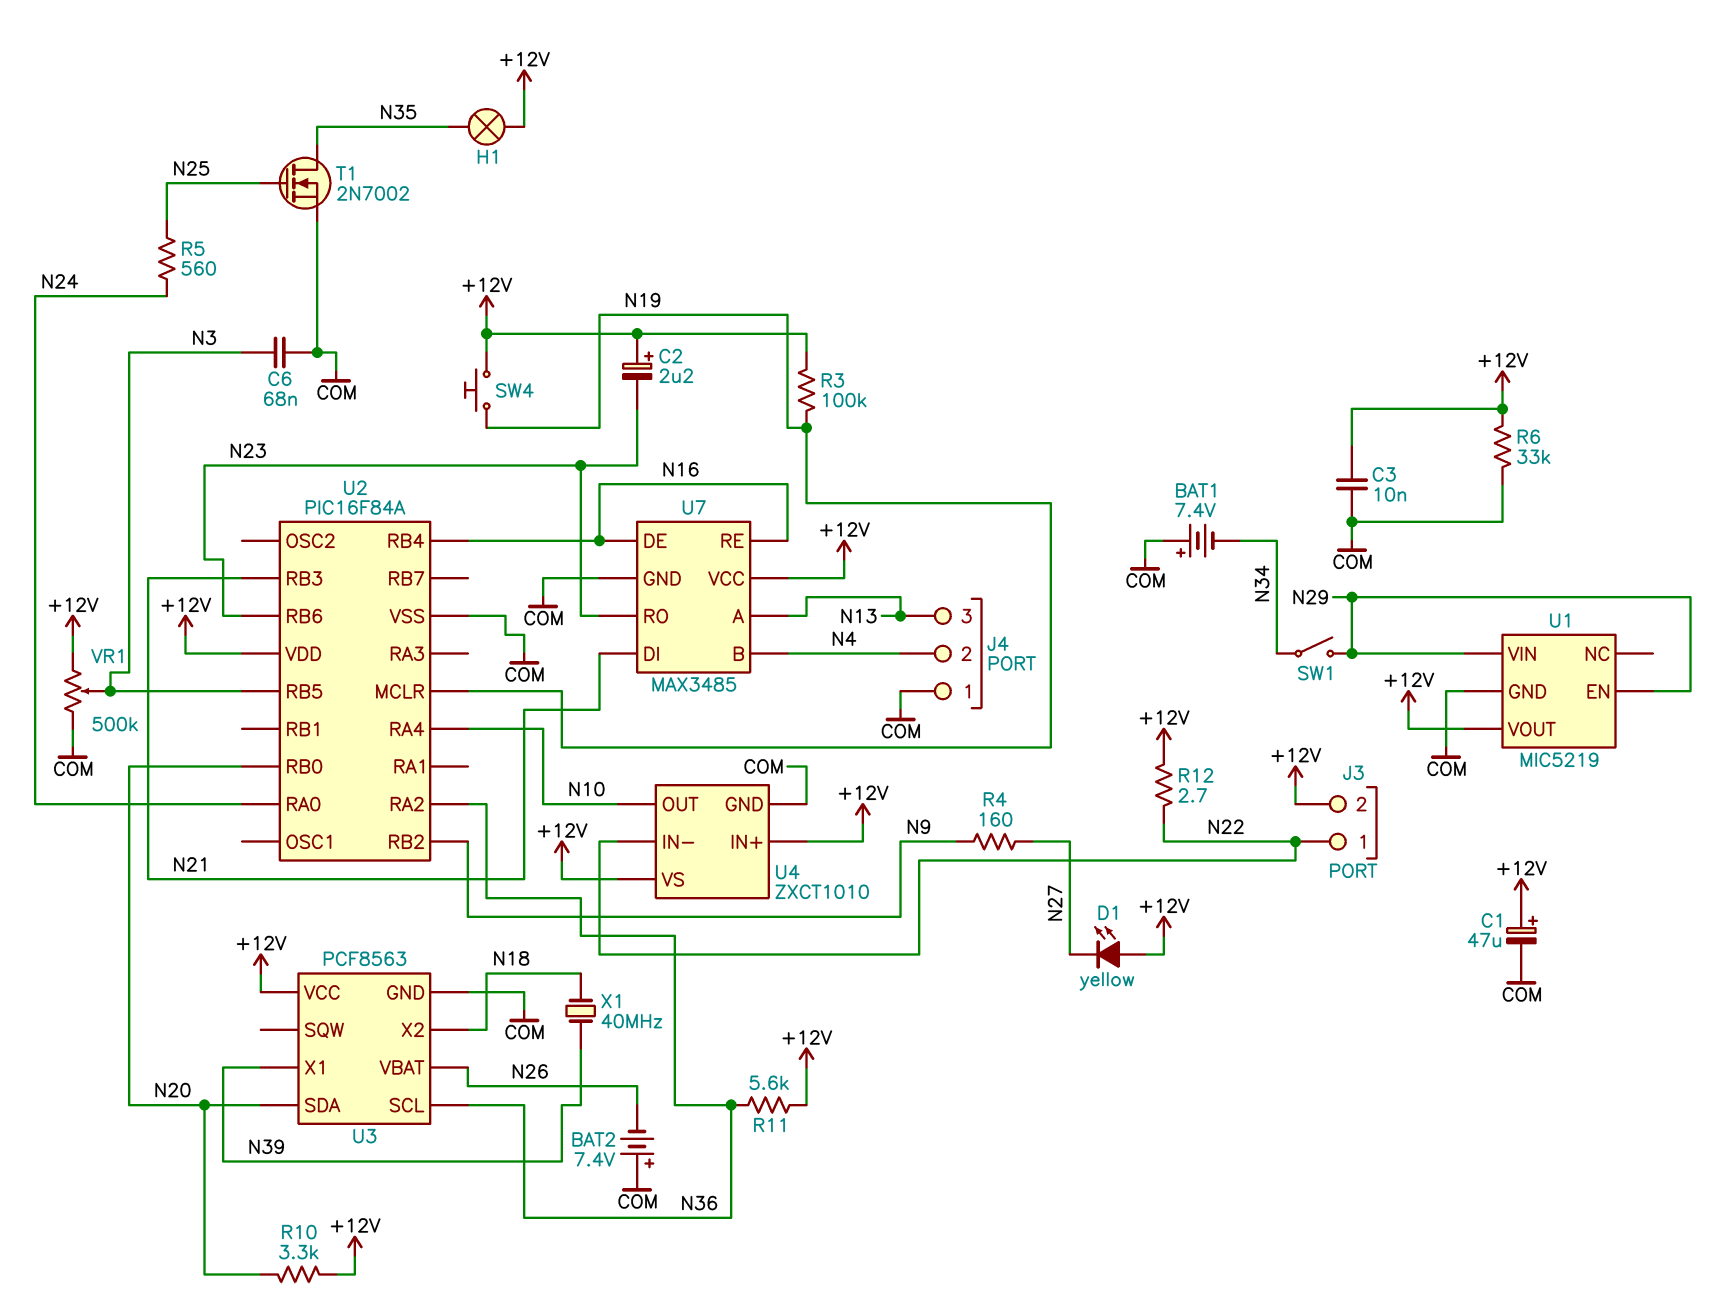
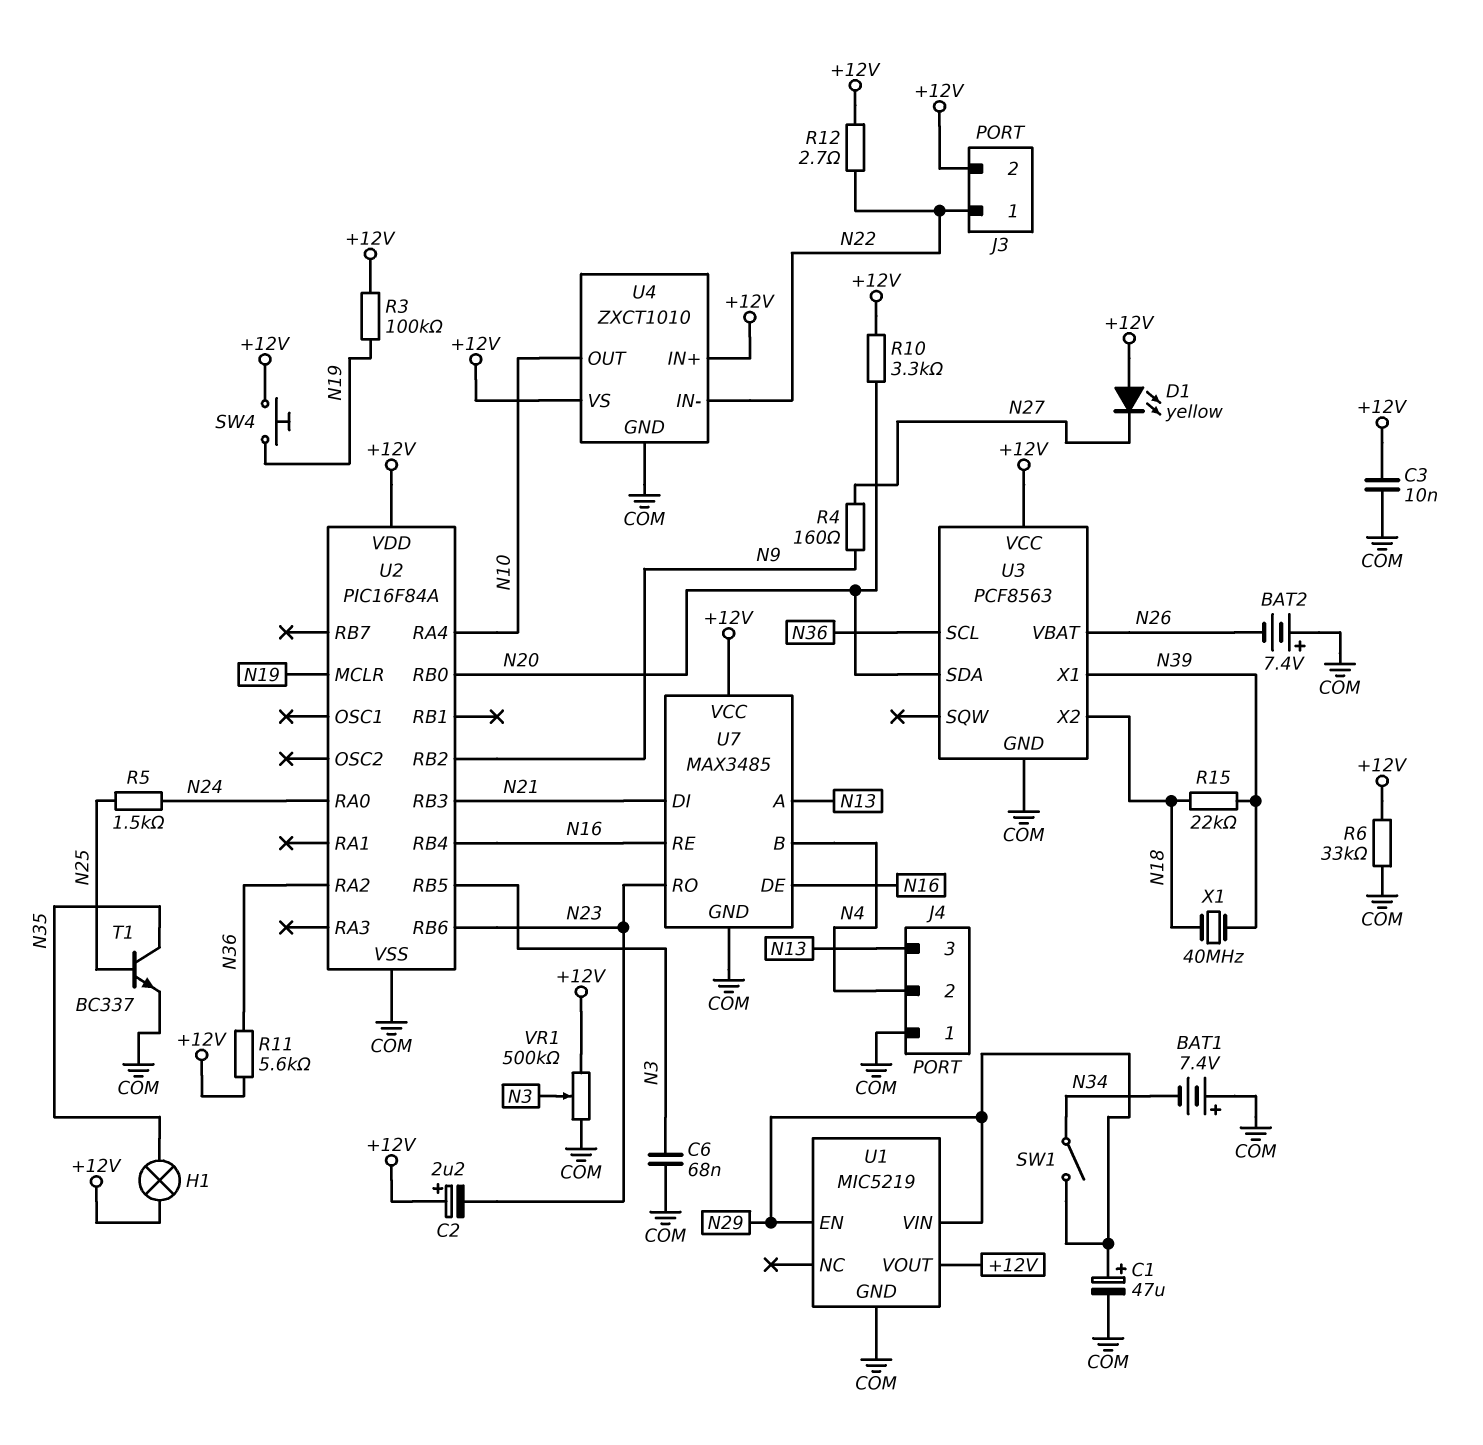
C1: 47uF (plus +12V, minus COM) -> 47uF (plus N29, minus COM)
R5: 560 (N24, N25) -> 1.5k (N24, N25)
R15: none -> 22k (N18, N39)
T1: NMOS 2N7002 (G N25, D N35, S COM) -> NPN BC337 (B N25, C N35, E COM)

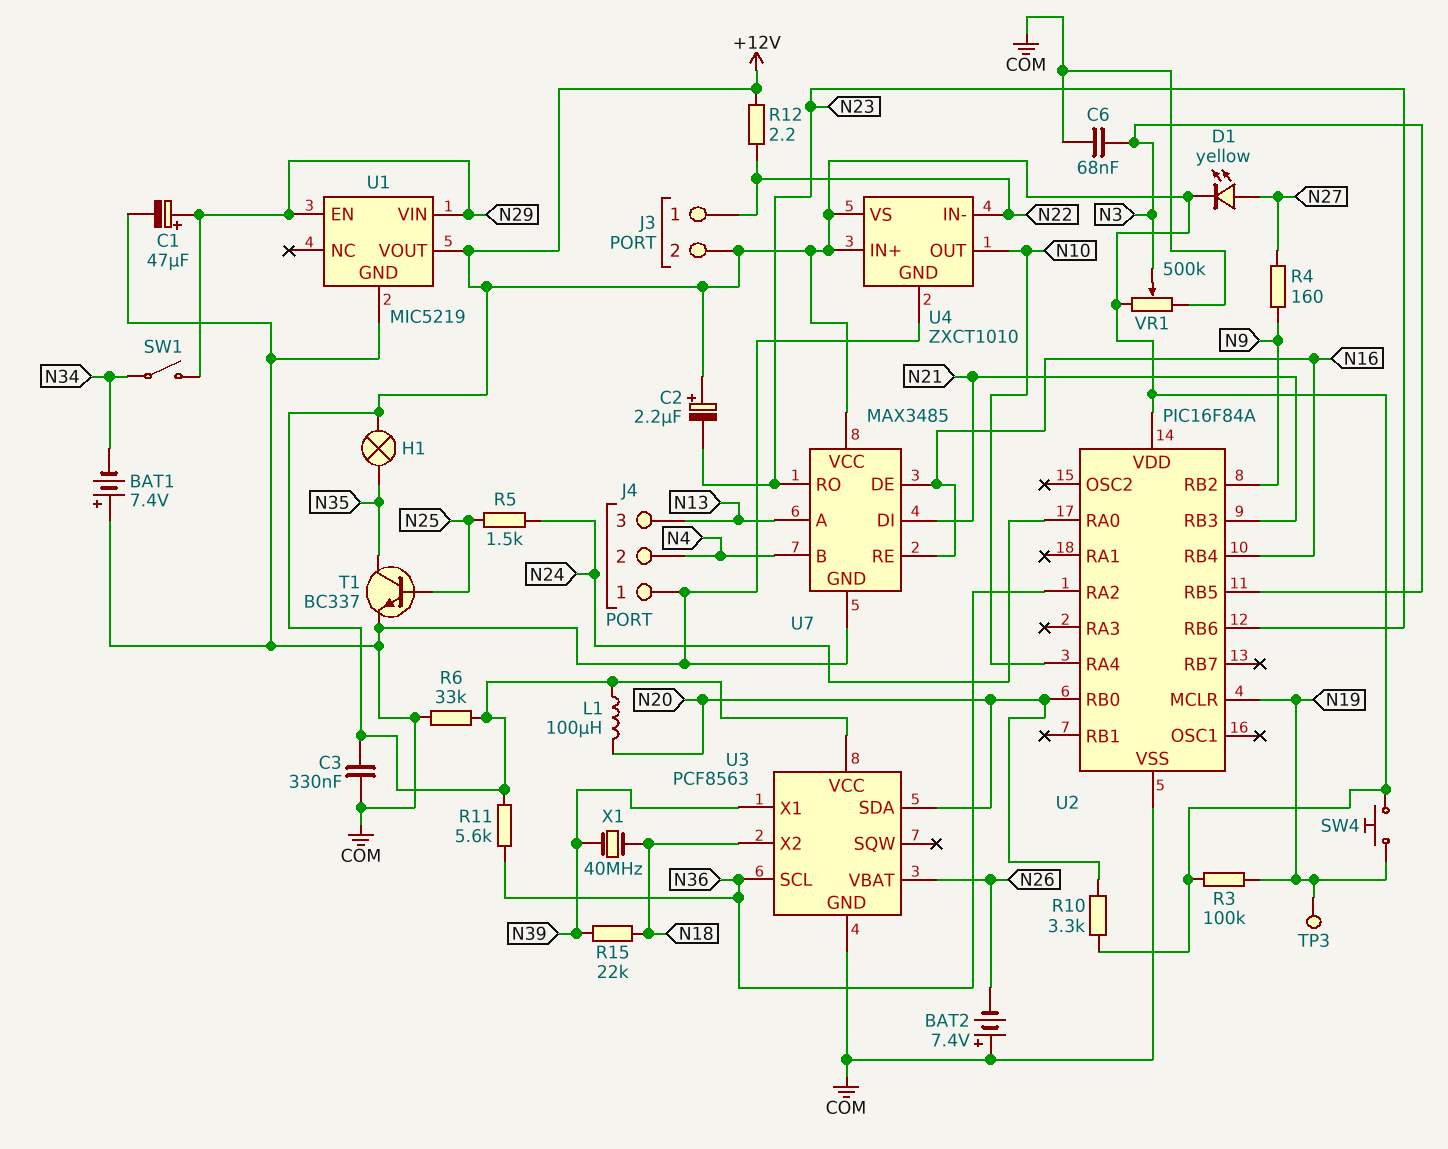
C3: 10nF (+12V, COM) -> 330nF (+12V, COM)
D1: LED yellow (A +12V, K N27) -> LED yellow (A N27, K +12V)
L1: none -> 100uH (+12V, N20)
R12: 2.7 (+12V, N22) -> 2.2 (+12V, N22)
TP3: none -> test point (N19)

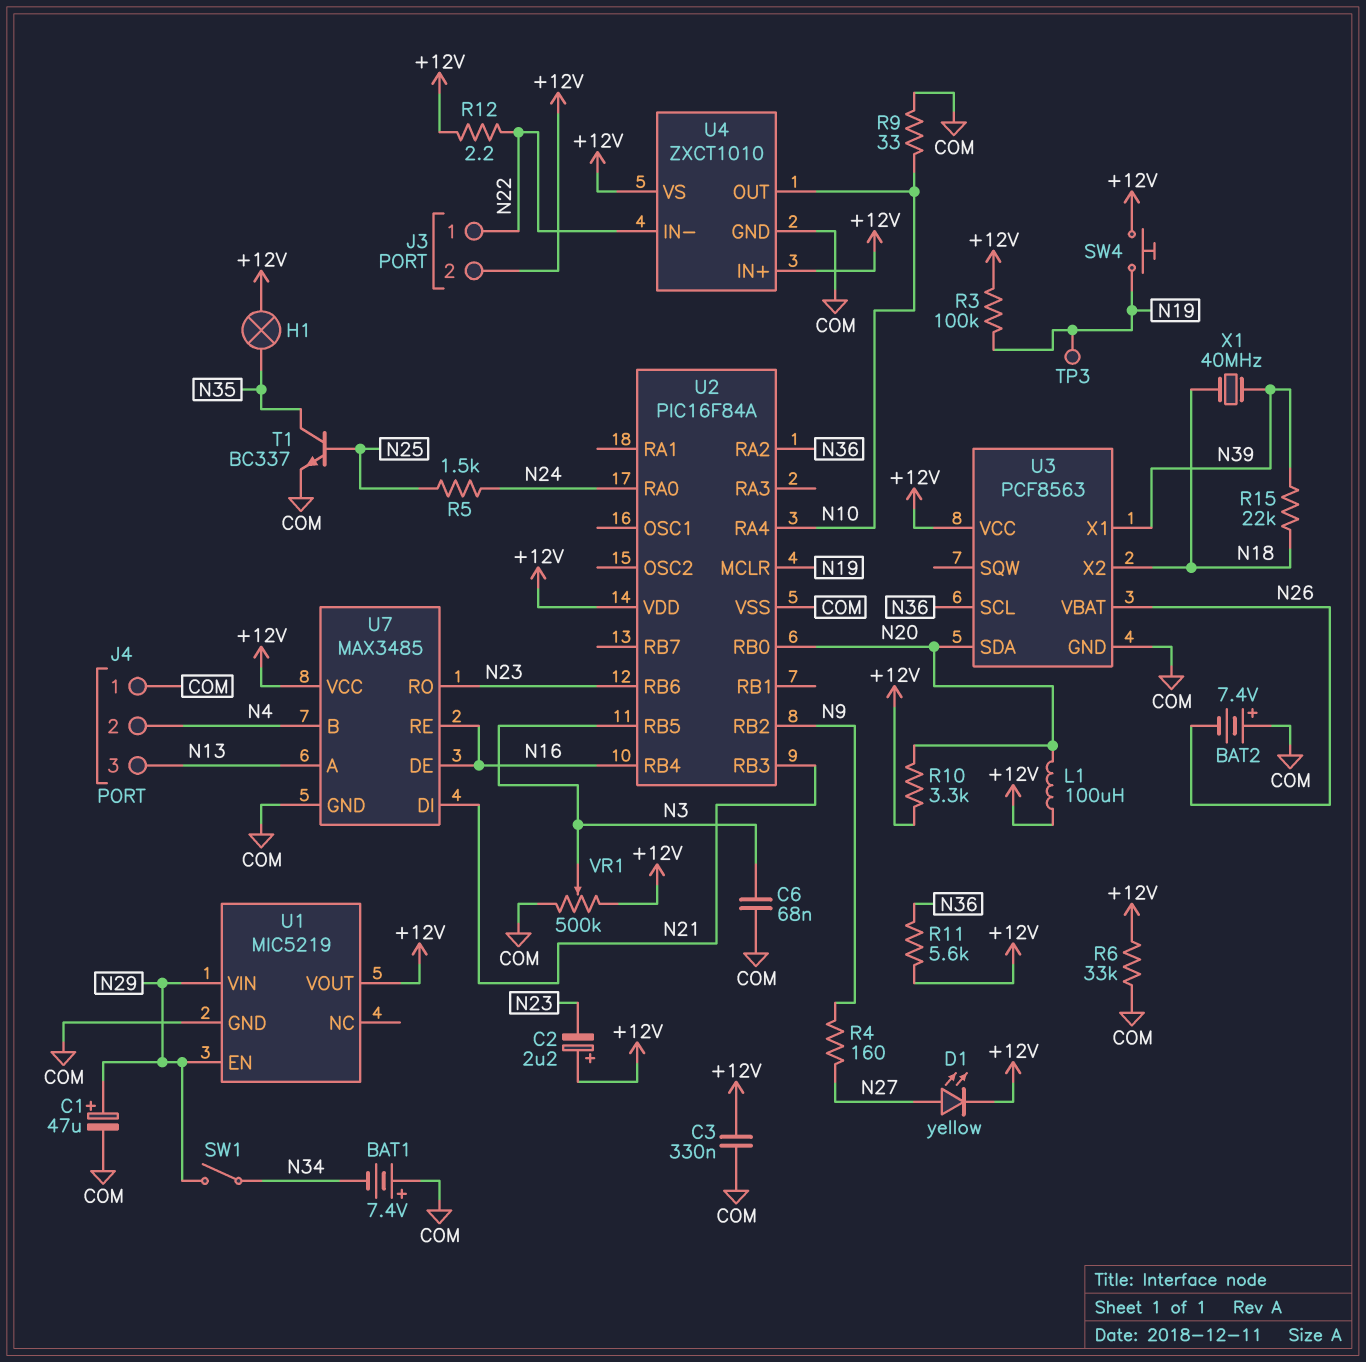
R9: none -> 33 (COM, N10)

